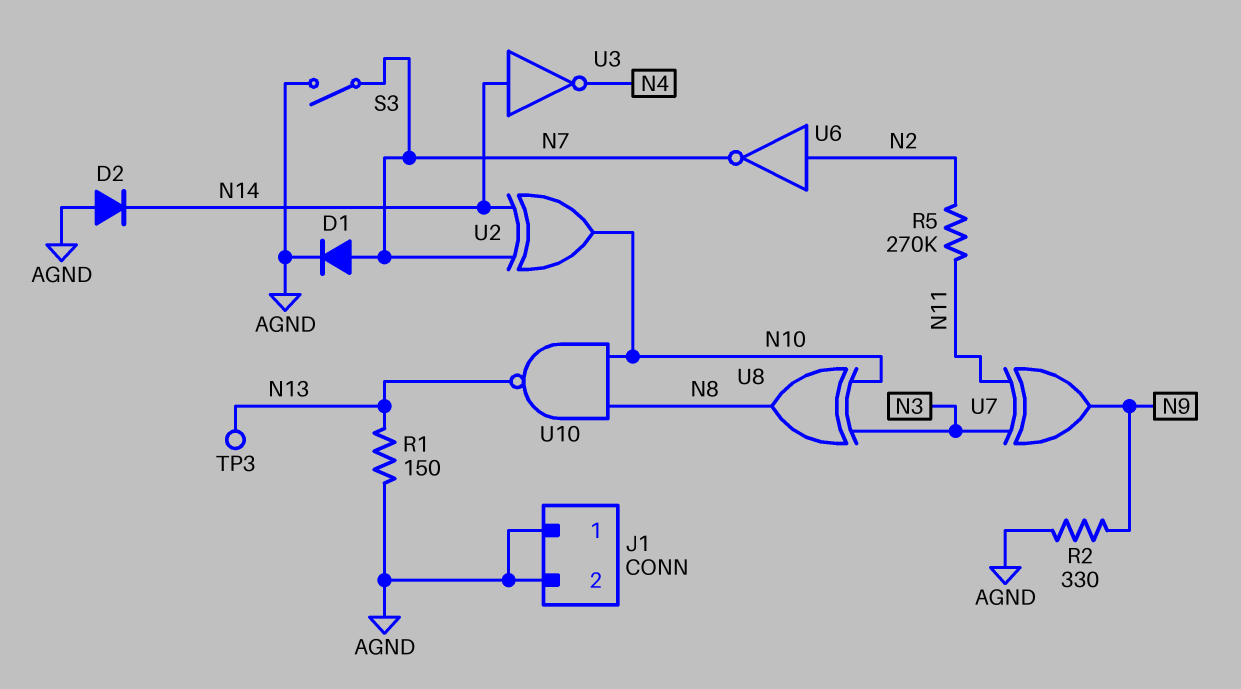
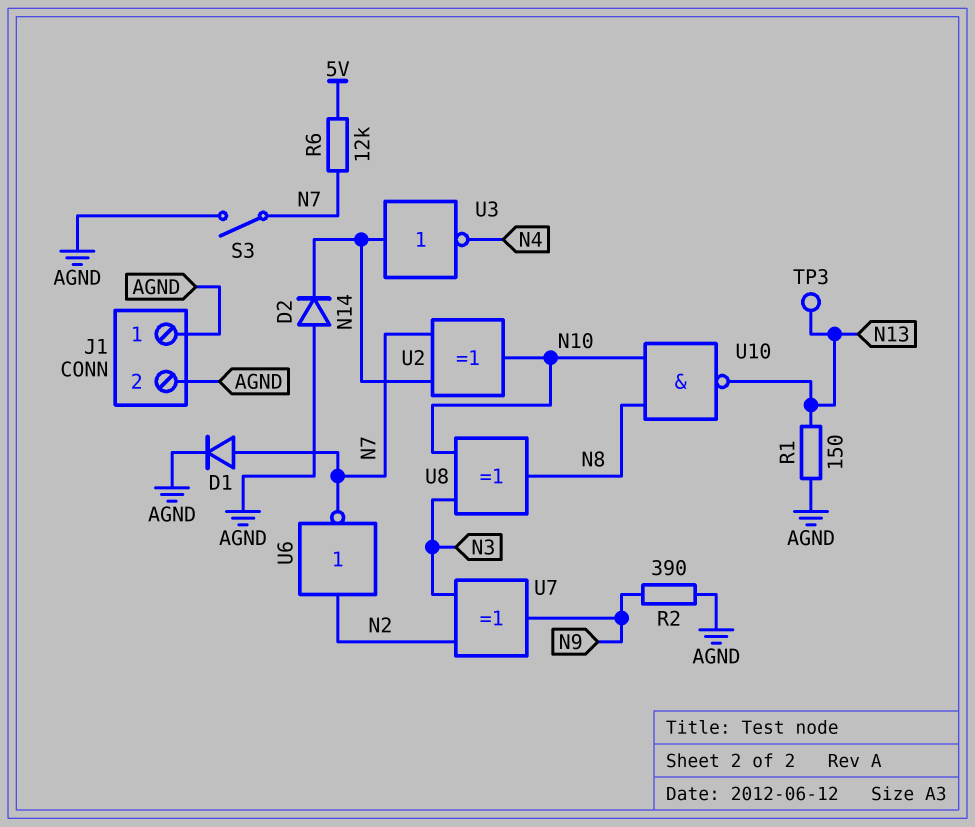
R2: 330 (AGND, N9) -> 390 (AGND, N9)
R5: 270k (N2, N11) -> none
R6: none -> 12k (5V, N7)
U7: XOR (in N3, in N11, out N9) -> XOR (in N2, in N3, out N9)

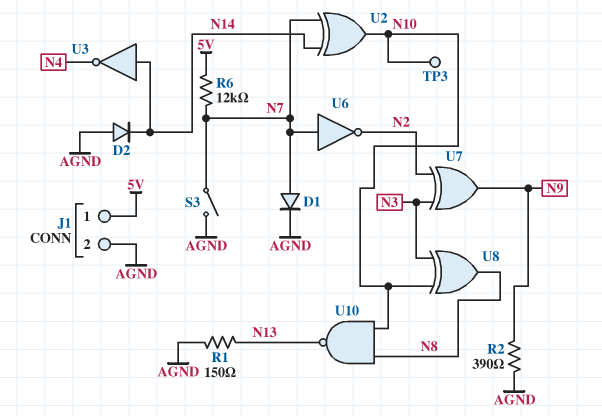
J1 pin 1: AGND -> 5V
TP3: test point (N13) -> test point (N10)
U6: NOT (in N2, out N7) -> NOT (in N7, out N2)

